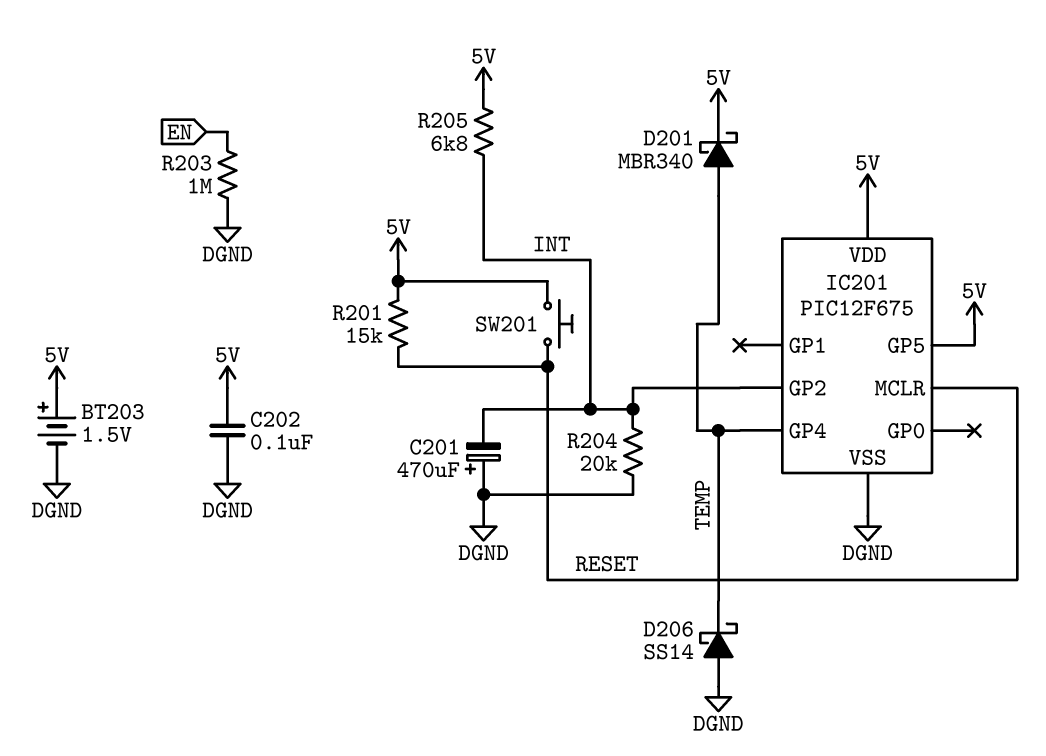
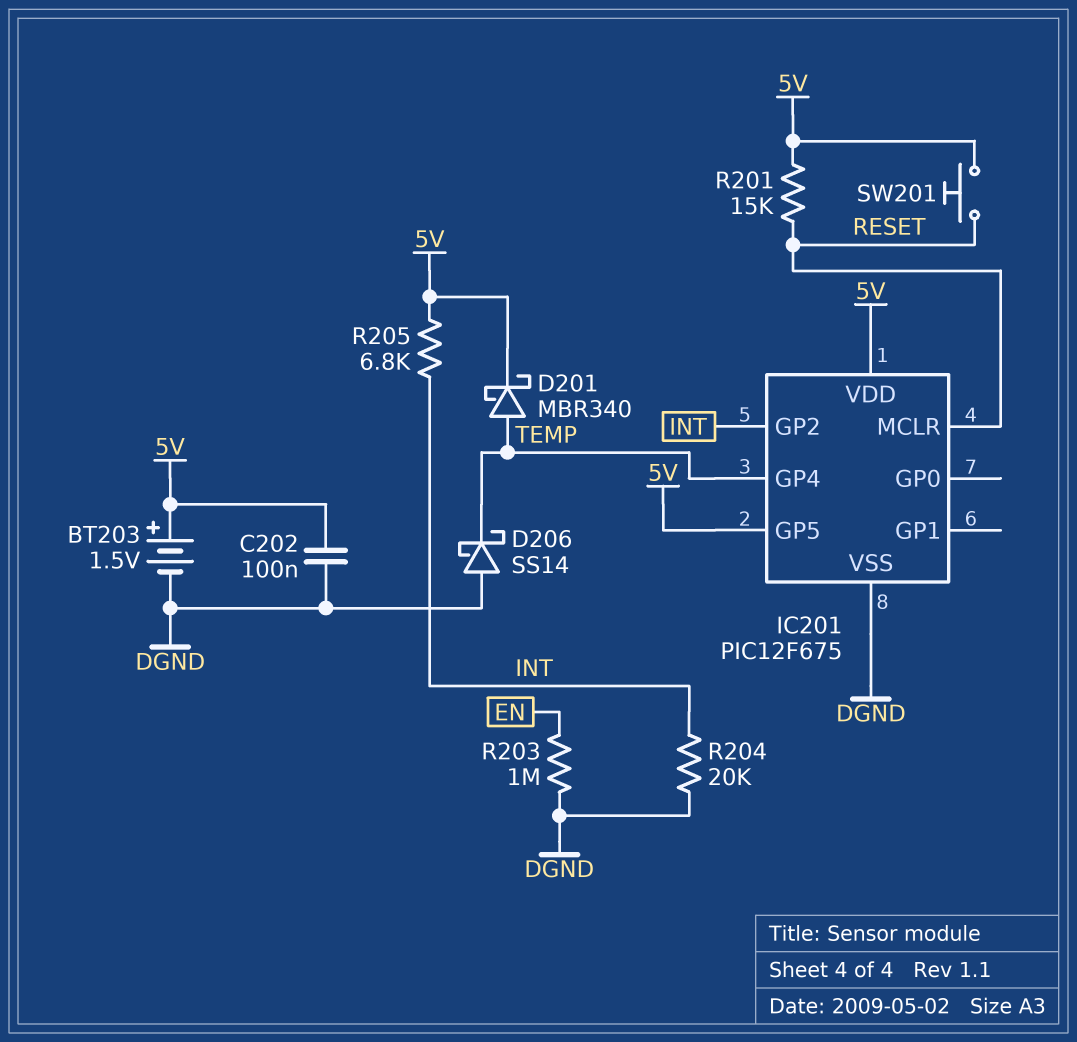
C201: 470uF (plus DGND, minus INT) -> none

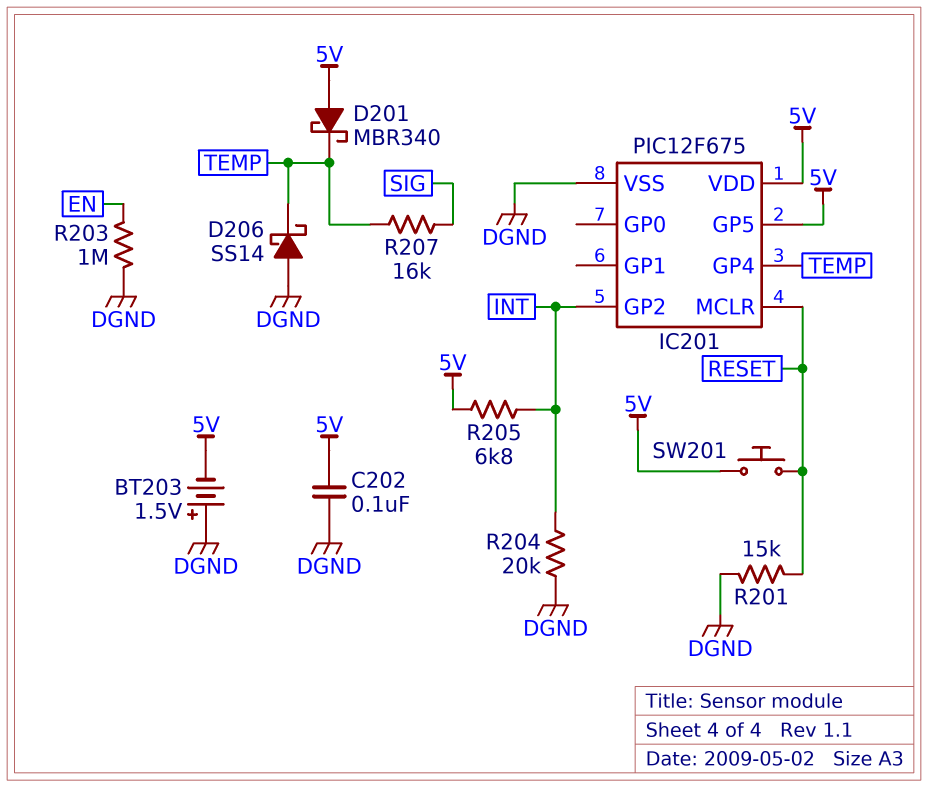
BT203: 1.5V (plus 5V, minus DGND) -> 1.5V (plus DGND, minus 5V)
D201: schottky MBR340 (A TEMP, K 5V) -> schottky MBR340 (A 5V, K TEMP)
R201: 15k (5V, RESET) -> 15k (DGND, RESET)
R207: none -> 16k (SIG, TEMP)

